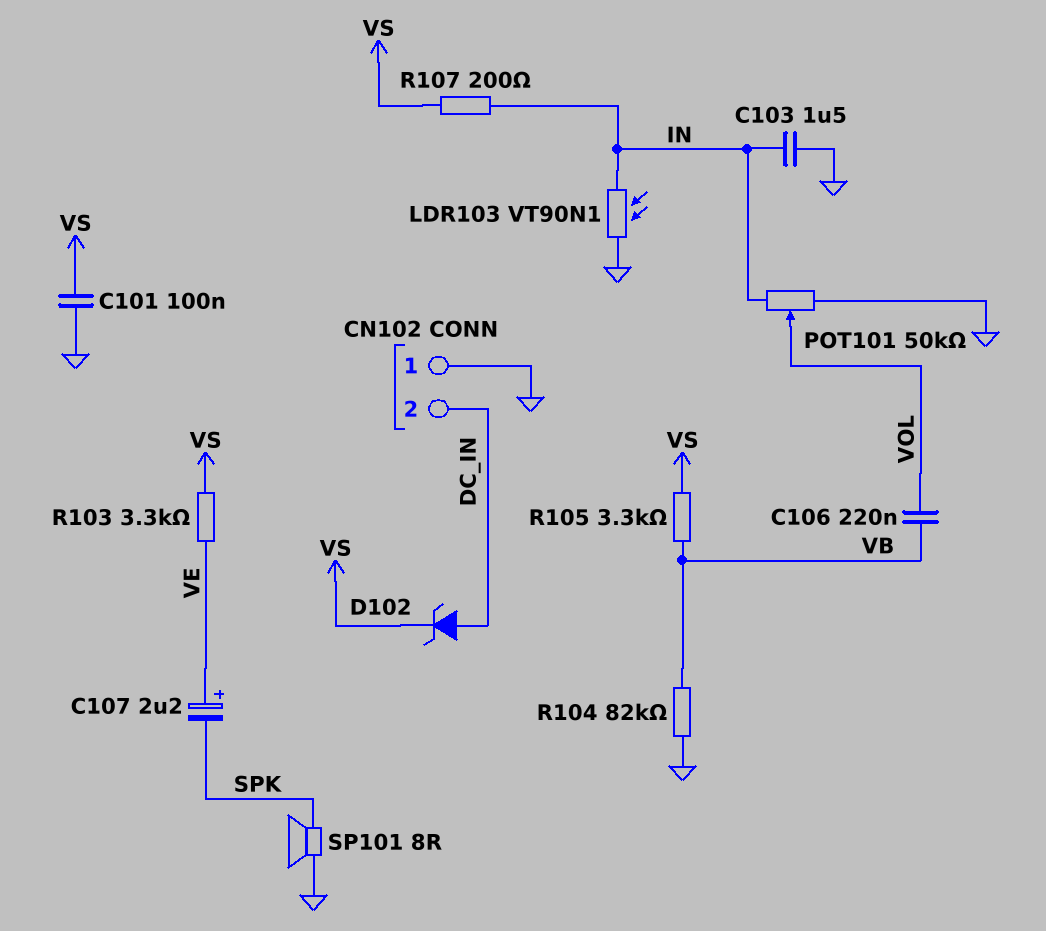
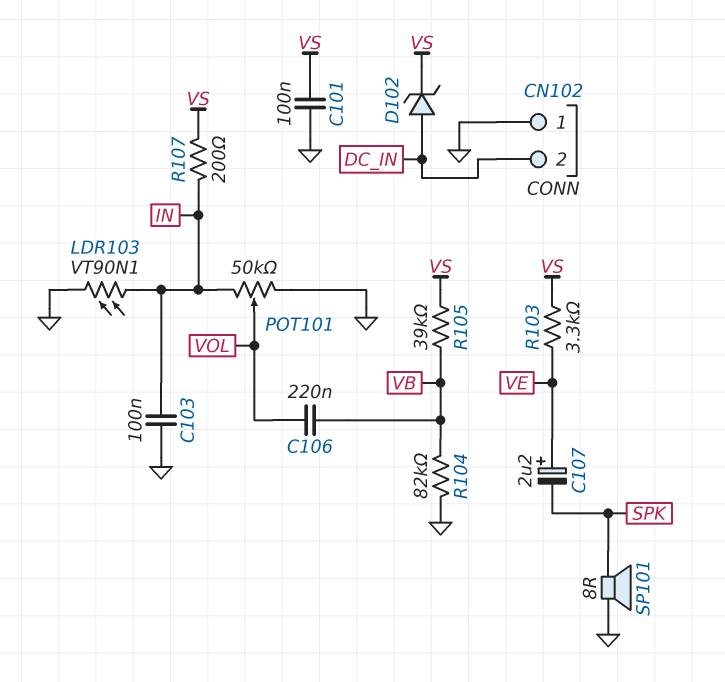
C103: 1.5uF (GND, IN) -> 100nF (GND, IN)
R105: 3.3k (VB, VS) -> 39k (VB, VS)

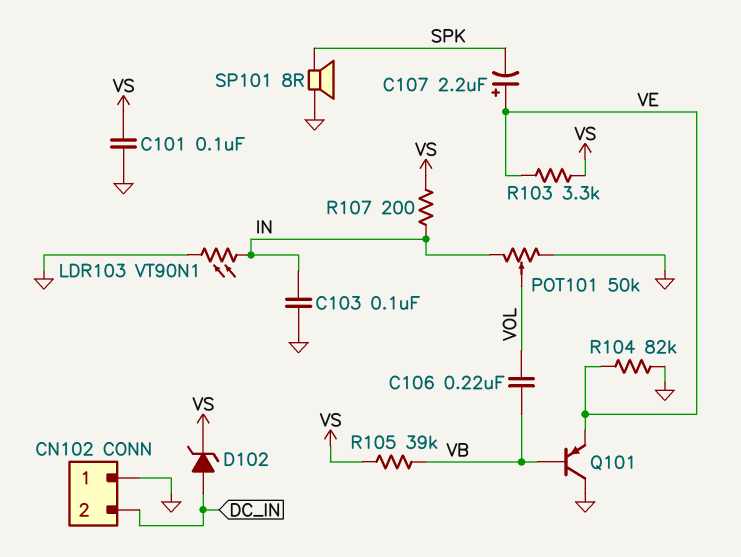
Q101: none -> PNP (B VB, C GND, E VE)
R104: 82k (GND, VB) -> 82k (GND, VE)

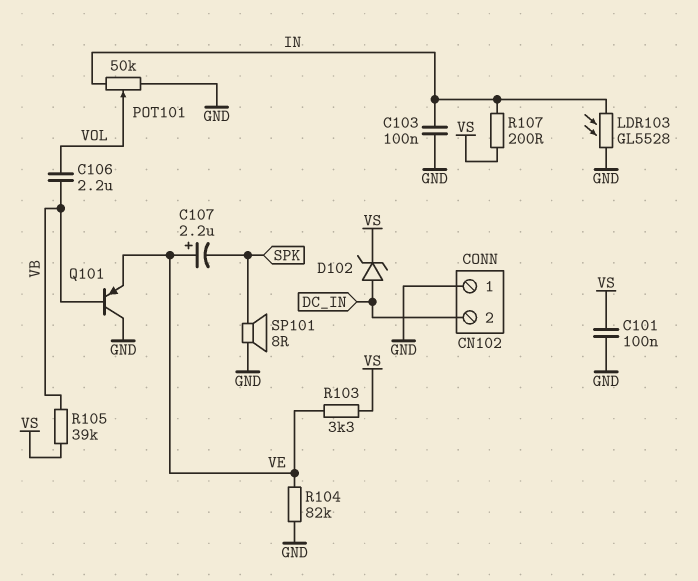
C106: 220nF (VB, VOL) -> 2.2uF (VB, VOL)
LDR103: VT90N1 (GND, IN) -> GL5528 (GND, IN)

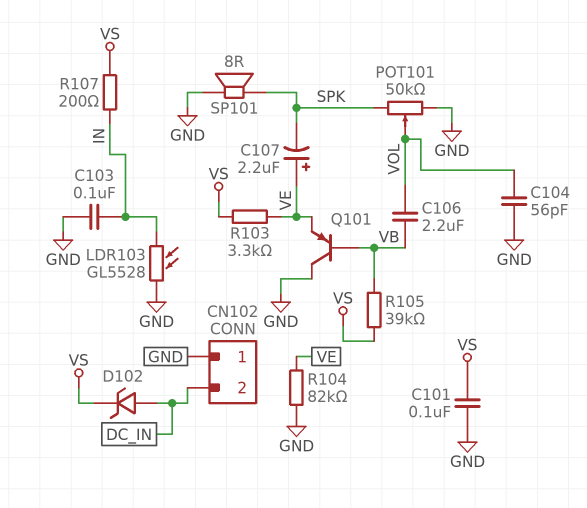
C104: none -> 56pF (GND, VOL)
POT101: 50k (GND, IN, wiper VOL) -> 50k (GND, SPK, wiper VOL)

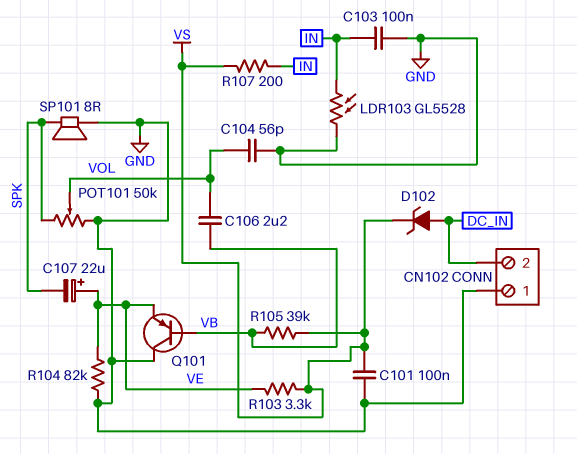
C107: 2.2uF (plus VE, minus SPK) -> 22uF (plus VE, minus SPK)

